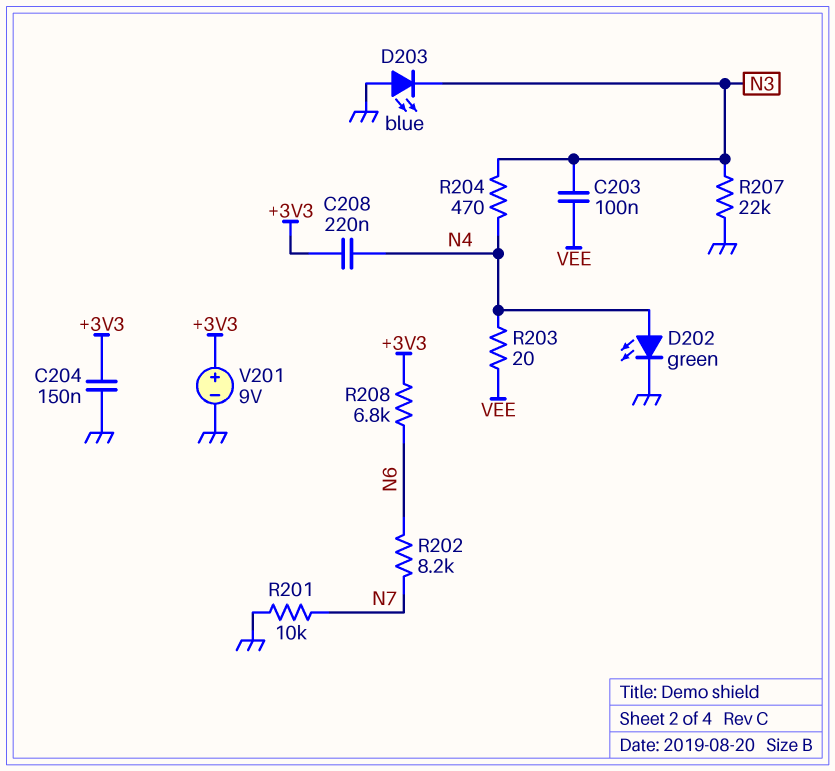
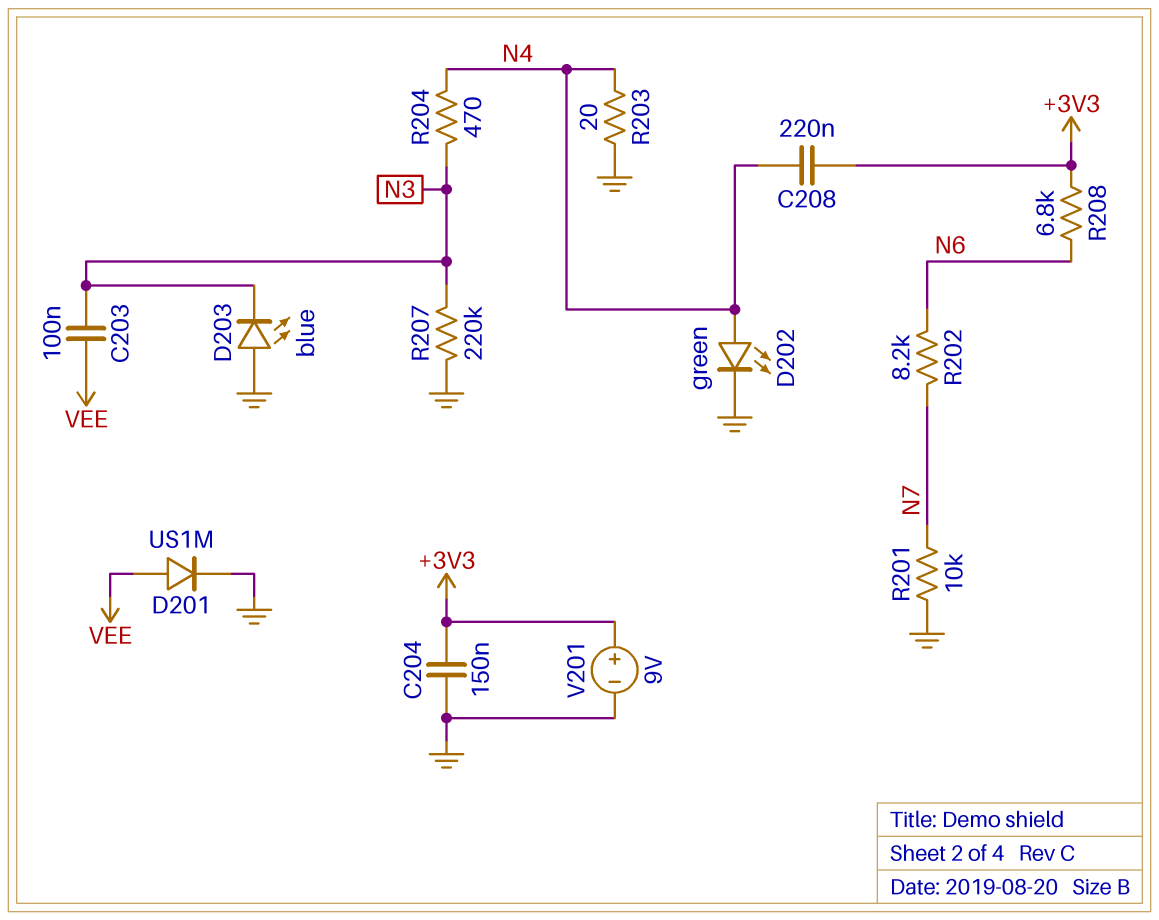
D201: none -> diode US1M (A VEE, K GND)
R203: 20 (N4, VEE) -> 20 (GND, N4)
R207: 22k (GND, N3) -> 220k (GND, N3)

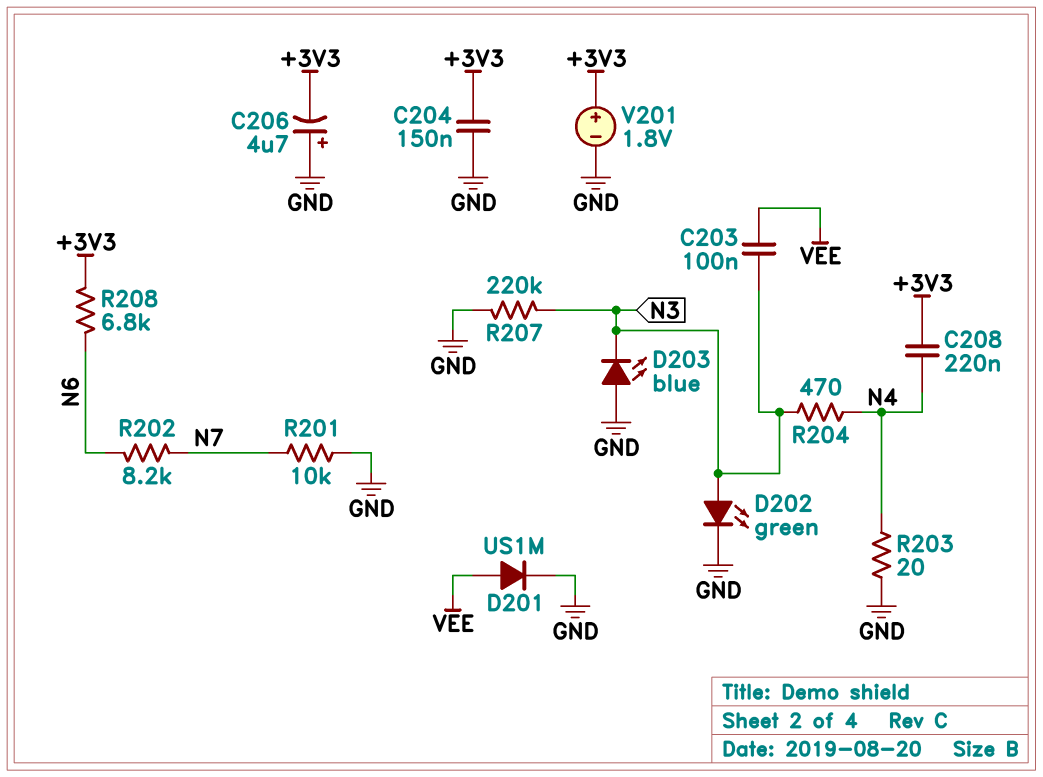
C206: none -> 4.7uF (plus GND, minus +3V3)
D202: LED green (A N4, K GND) -> LED green (A N3, K GND)
V201: 9V (plus +3V3, minus GND) -> 1.8V (plus +3V3, minus GND)

